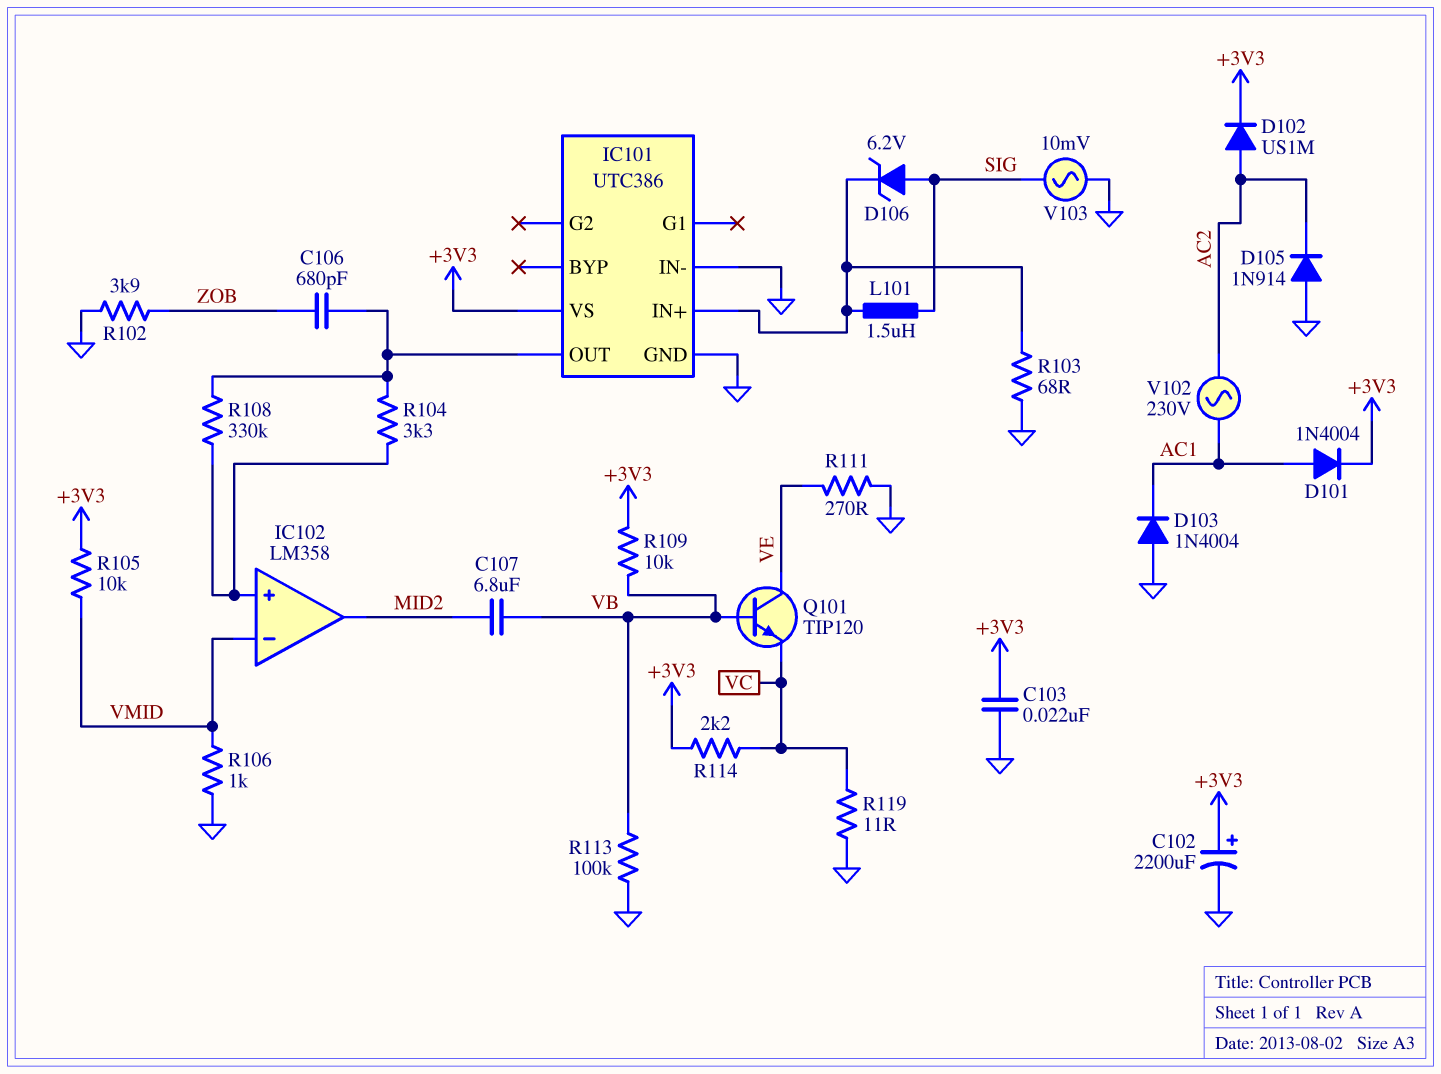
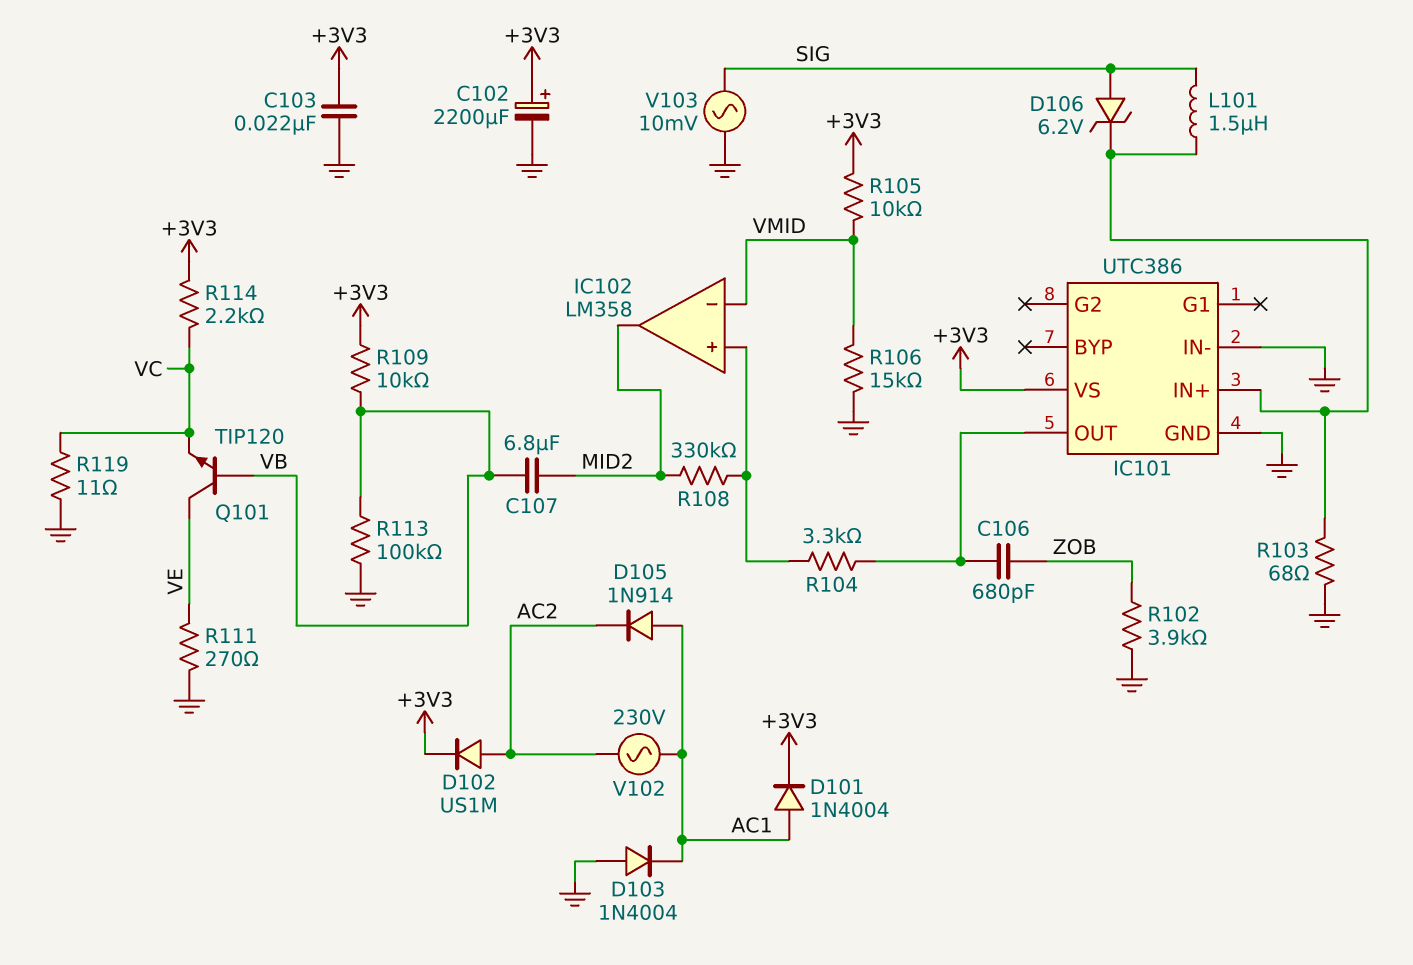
D105: diode 1N914 (A GND, K AC2) -> diode 1N914 (A AC1, K AC2)
R106: 1k (GND, VMID) -> 15k (GND, VMID)
R108: 330k (IC101/OUT, IC102/in+) -> 330k (IC102/in+, MID2)

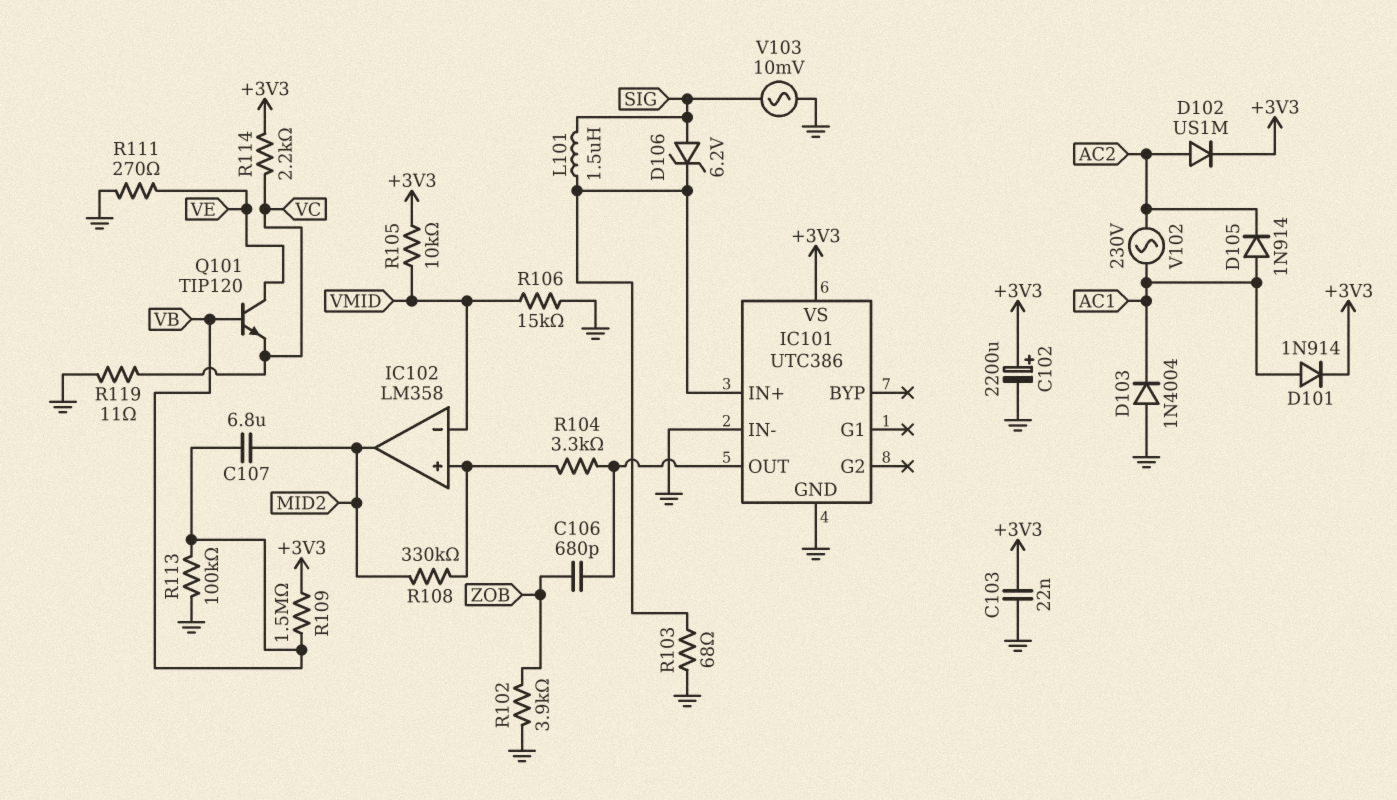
D101: diode 1N4004 (A AC1, K +3V3) -> diode 1N914 (A AC1, K +3V3)
R109: 10k (+3V3, VB) -> 1.5M (+3V3, VB)

